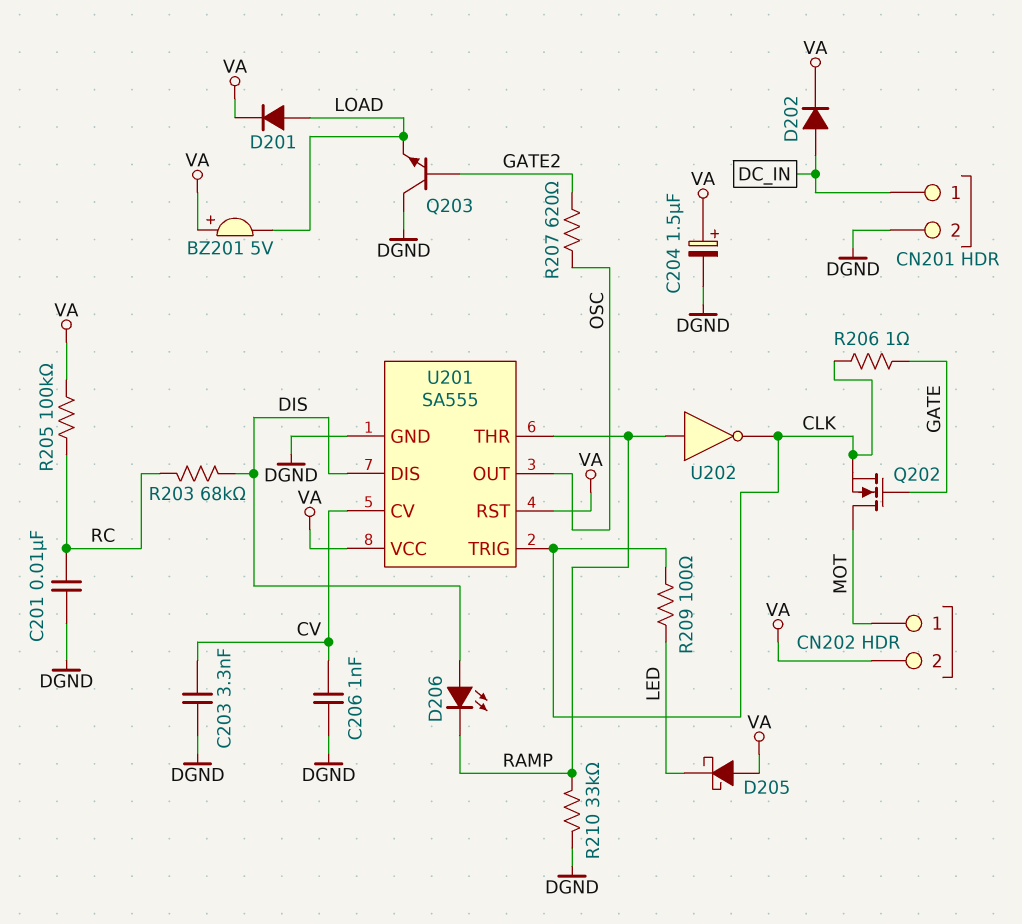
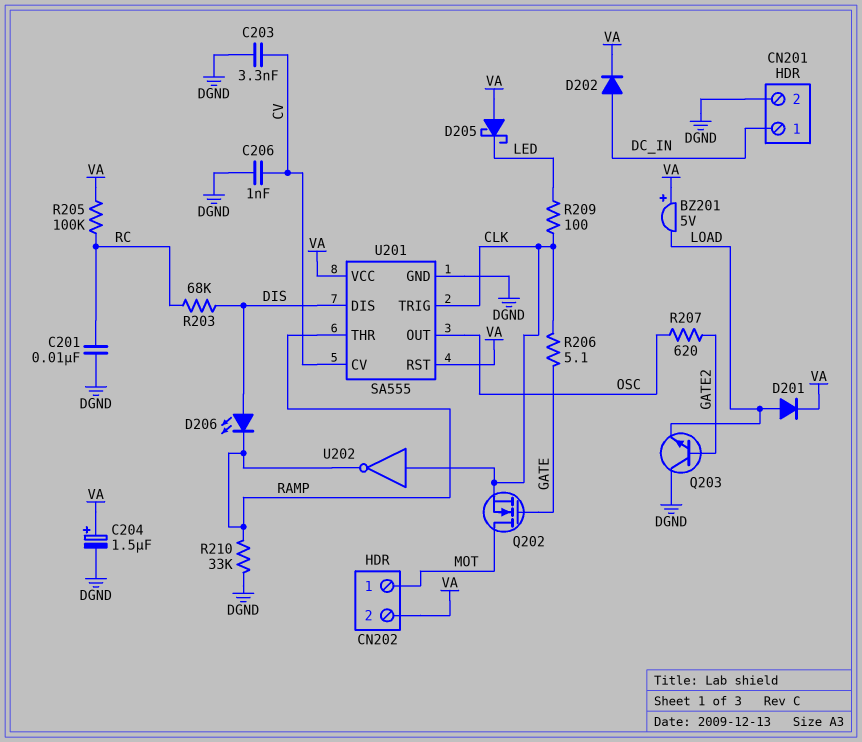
R206: 1 (CLK, GATE) -> 5.1 (CLK, GATE)
U202: NOT (in RAMP, out CLK) -> NOT (in CLK, out RAMP)

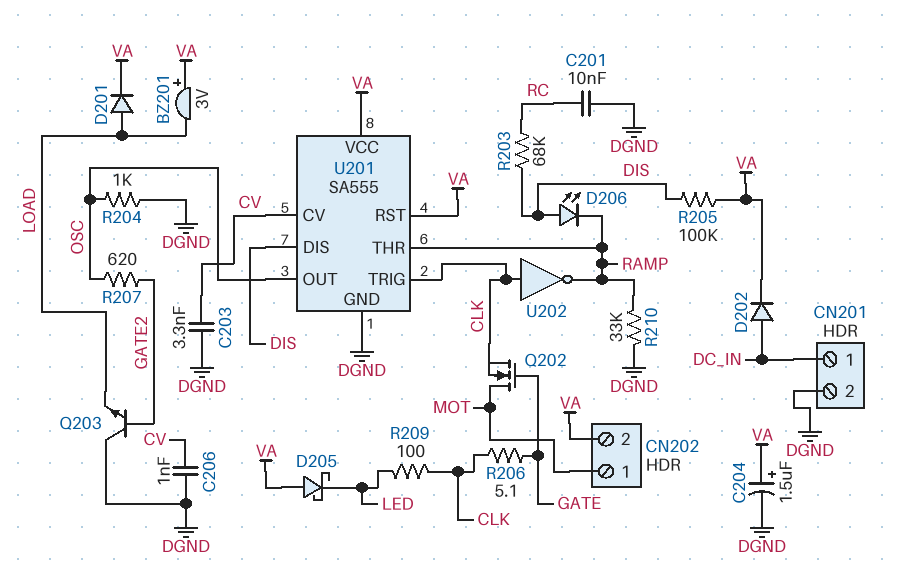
BZ201: buzzer 5V (plus VA, minus LOAD) -> buzzer 3V (plus VA, minus LOAD)
R204: none -> 1k (DGND, OSC)
R205: 100k (RC, VA) -> 100k (DIS, VA)

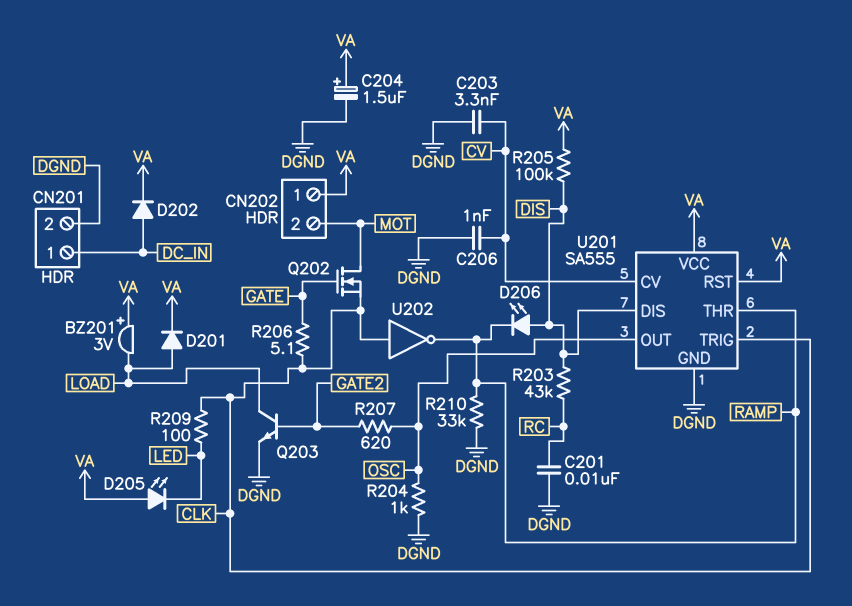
CN202 pin 1: MOT -> VA
CN202 pin 2: VA -> MOT
D205: schottky (A VA, K LED) -> LED (A VA, K LED)
Q203: NPN (B GATE2, C DGND, E LOAD) -> NPN (B GATE2, C LOAD, E DGND)
R203: 68k (DIS, RC) -> 43k (DIS, RC)

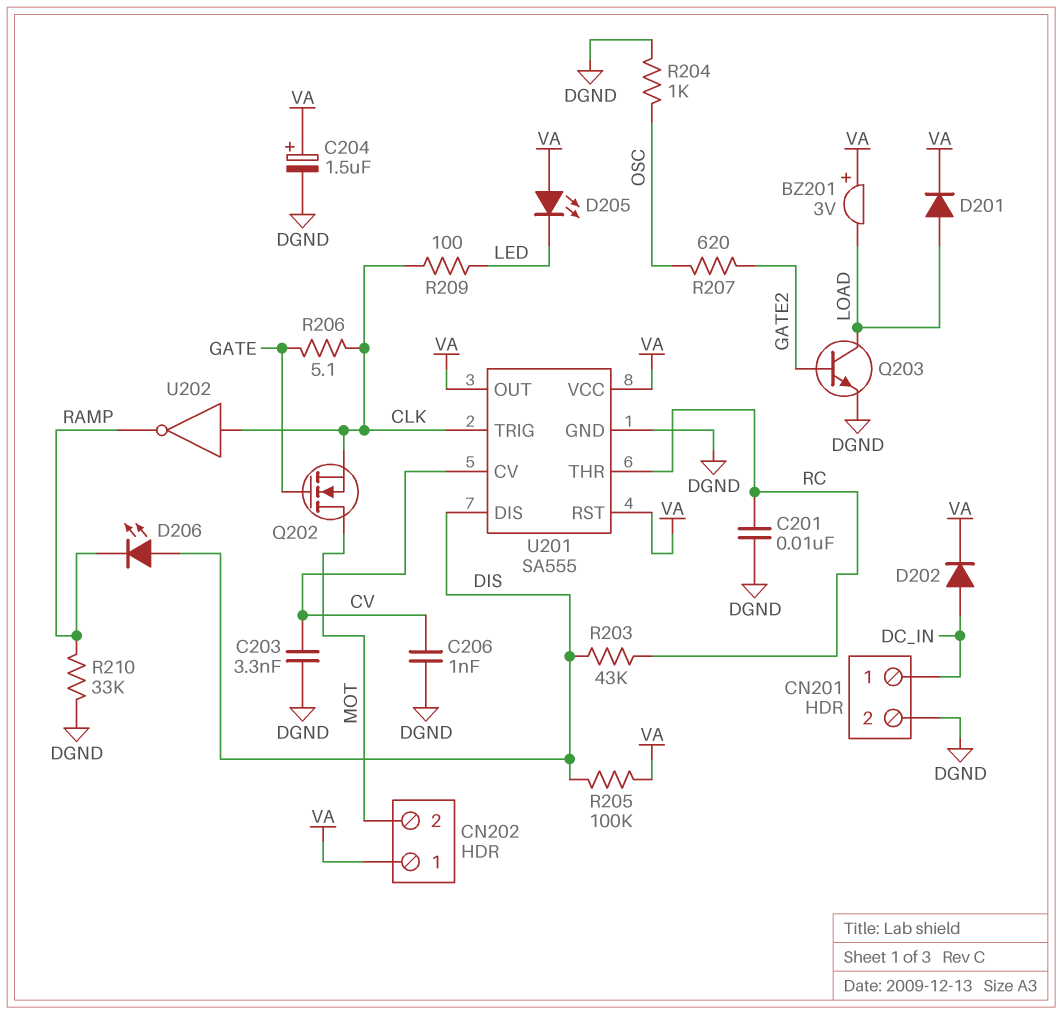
U201 pin OUT: OSC -> VA
U201 pin THR: RAMP -> RC

